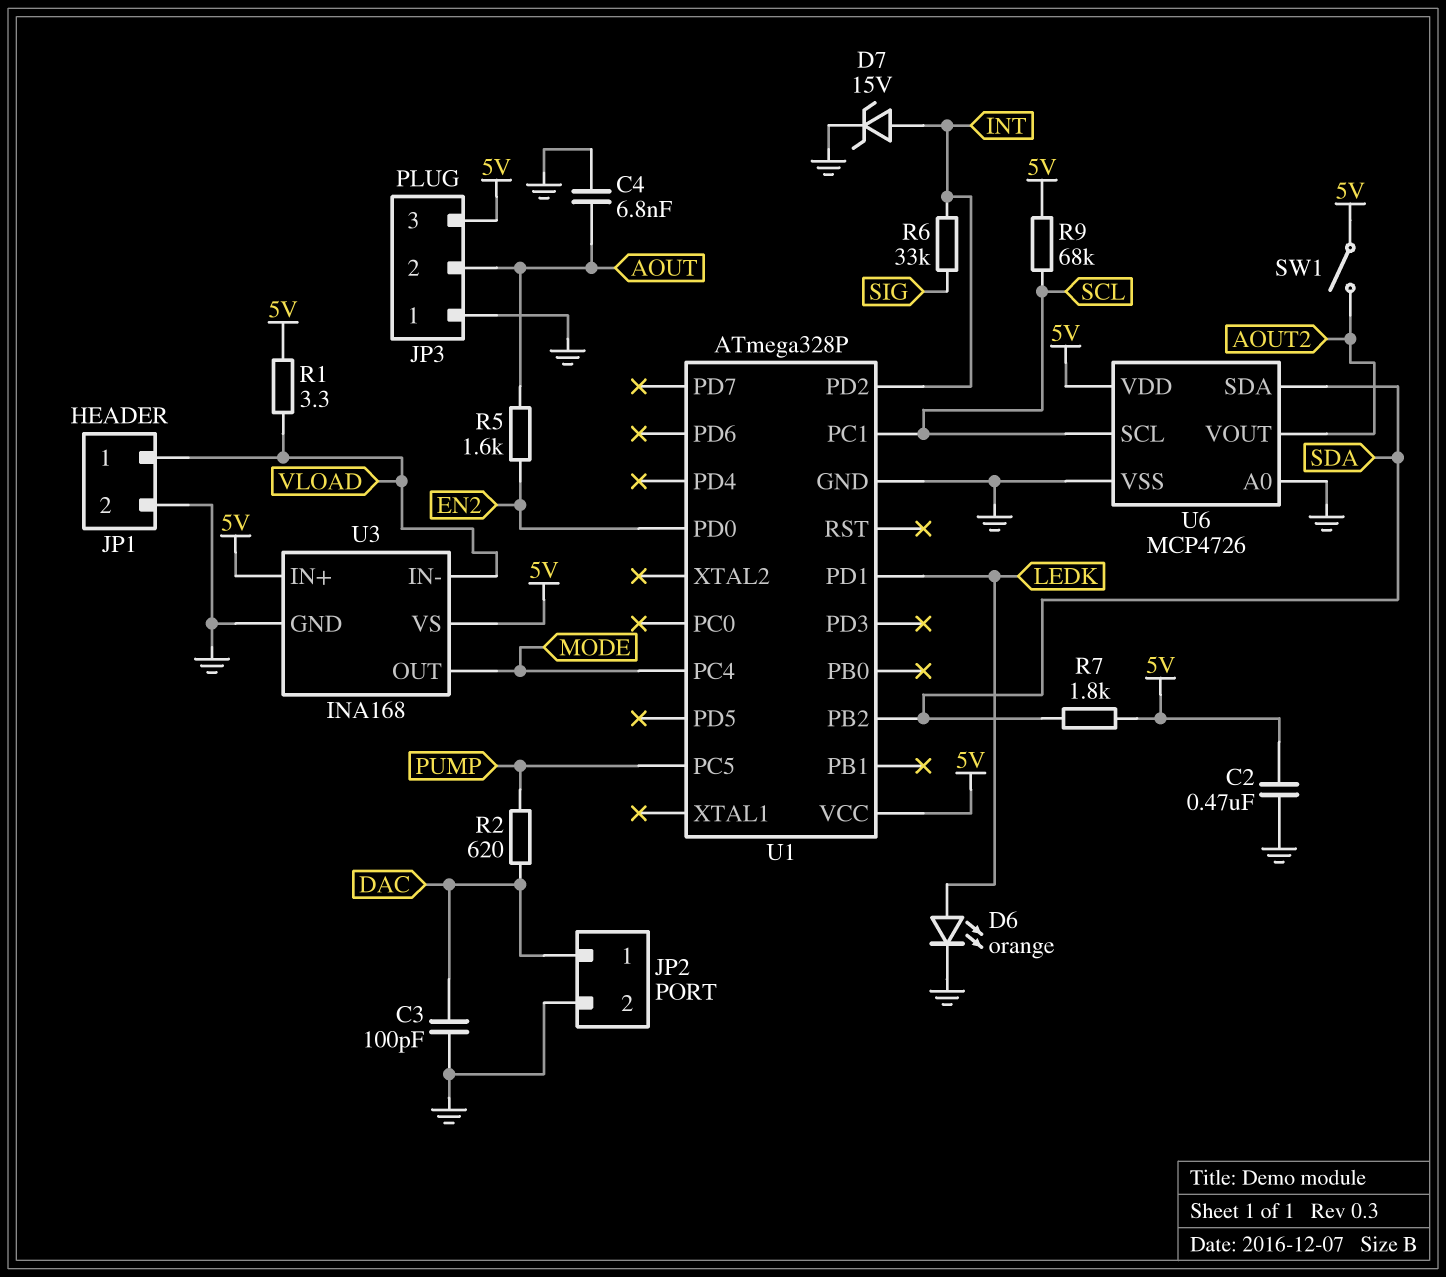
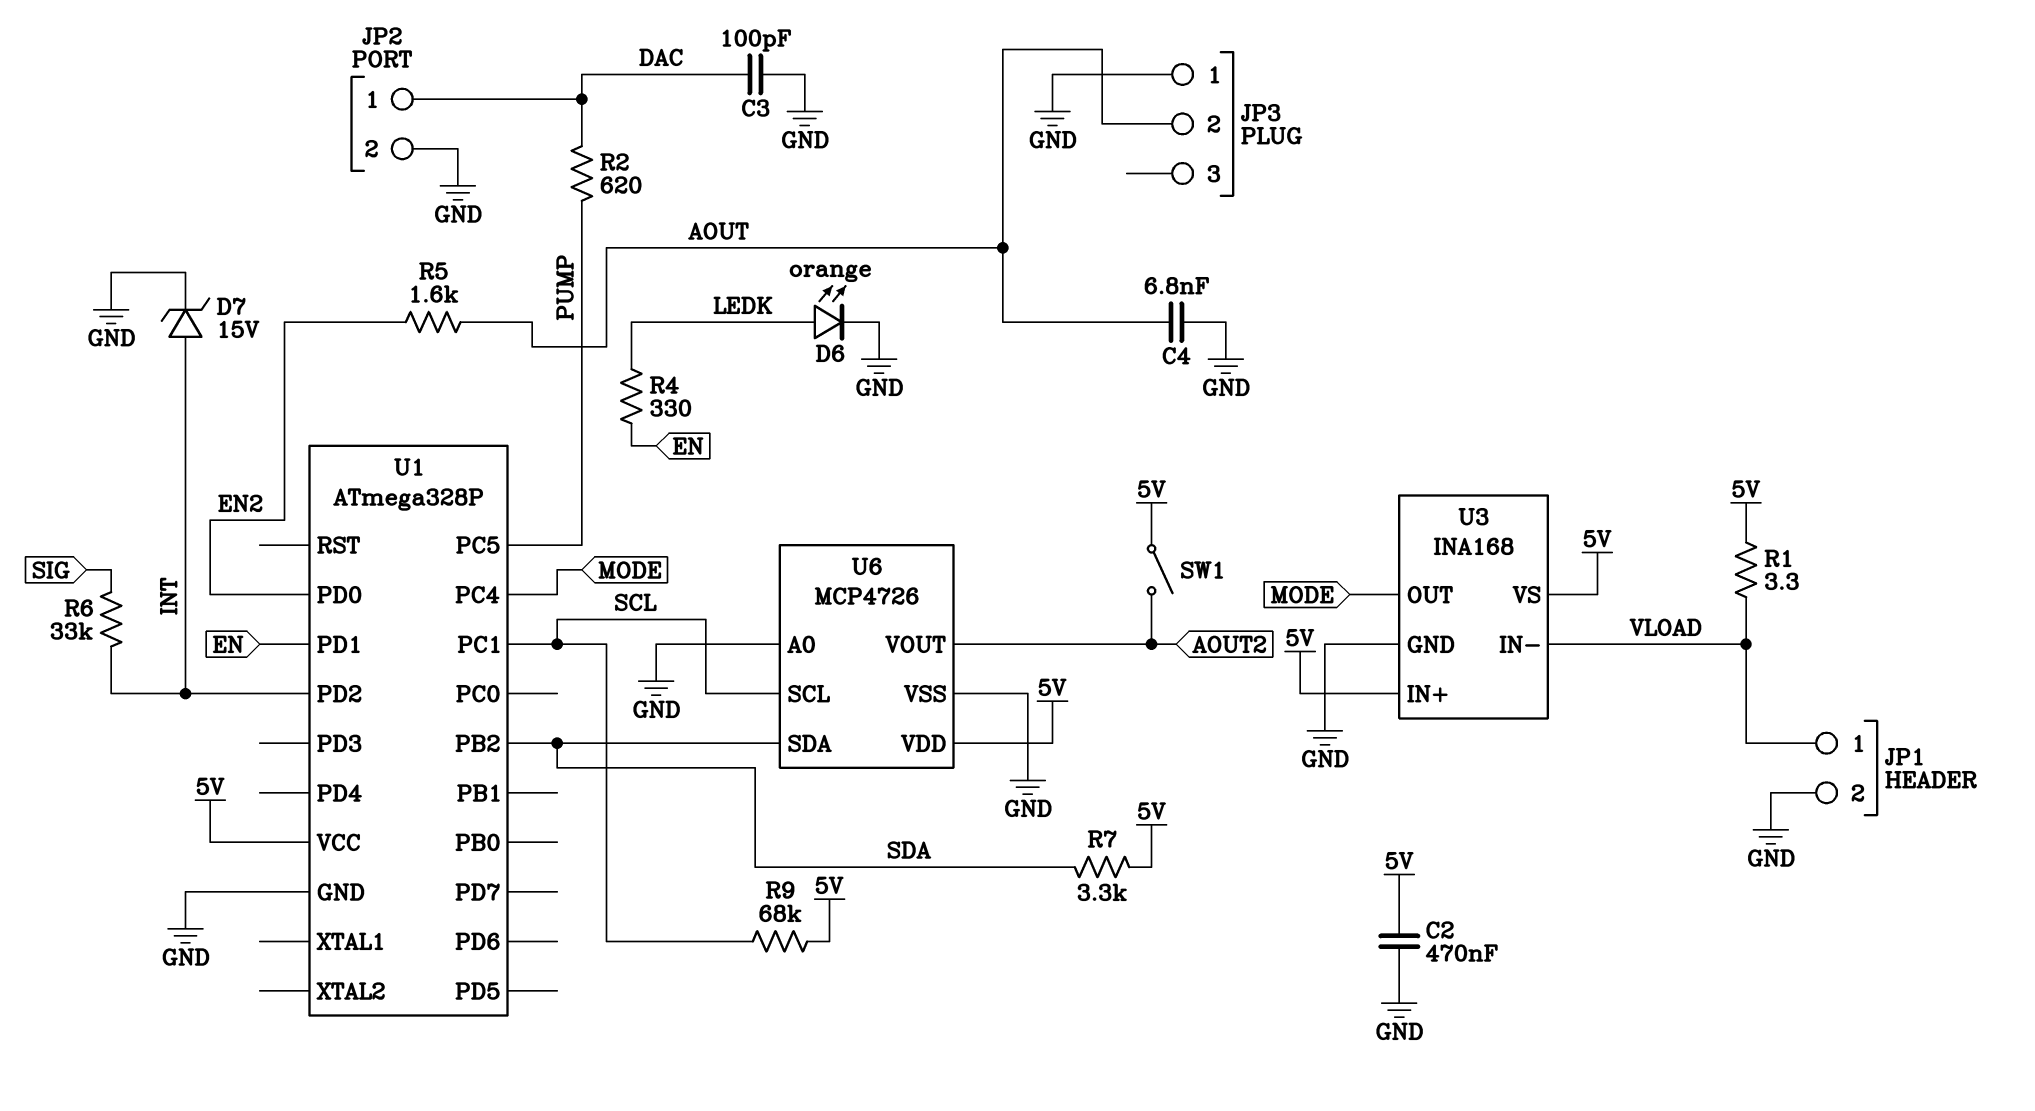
JP3 pin 3: 5V -> none
R4: none -> 330 (EN, LEDK)
R7: 1.8k (5V, SDA) -> 3.3k (5V, SDA)
U1 pin PD1: LEDK -> EN

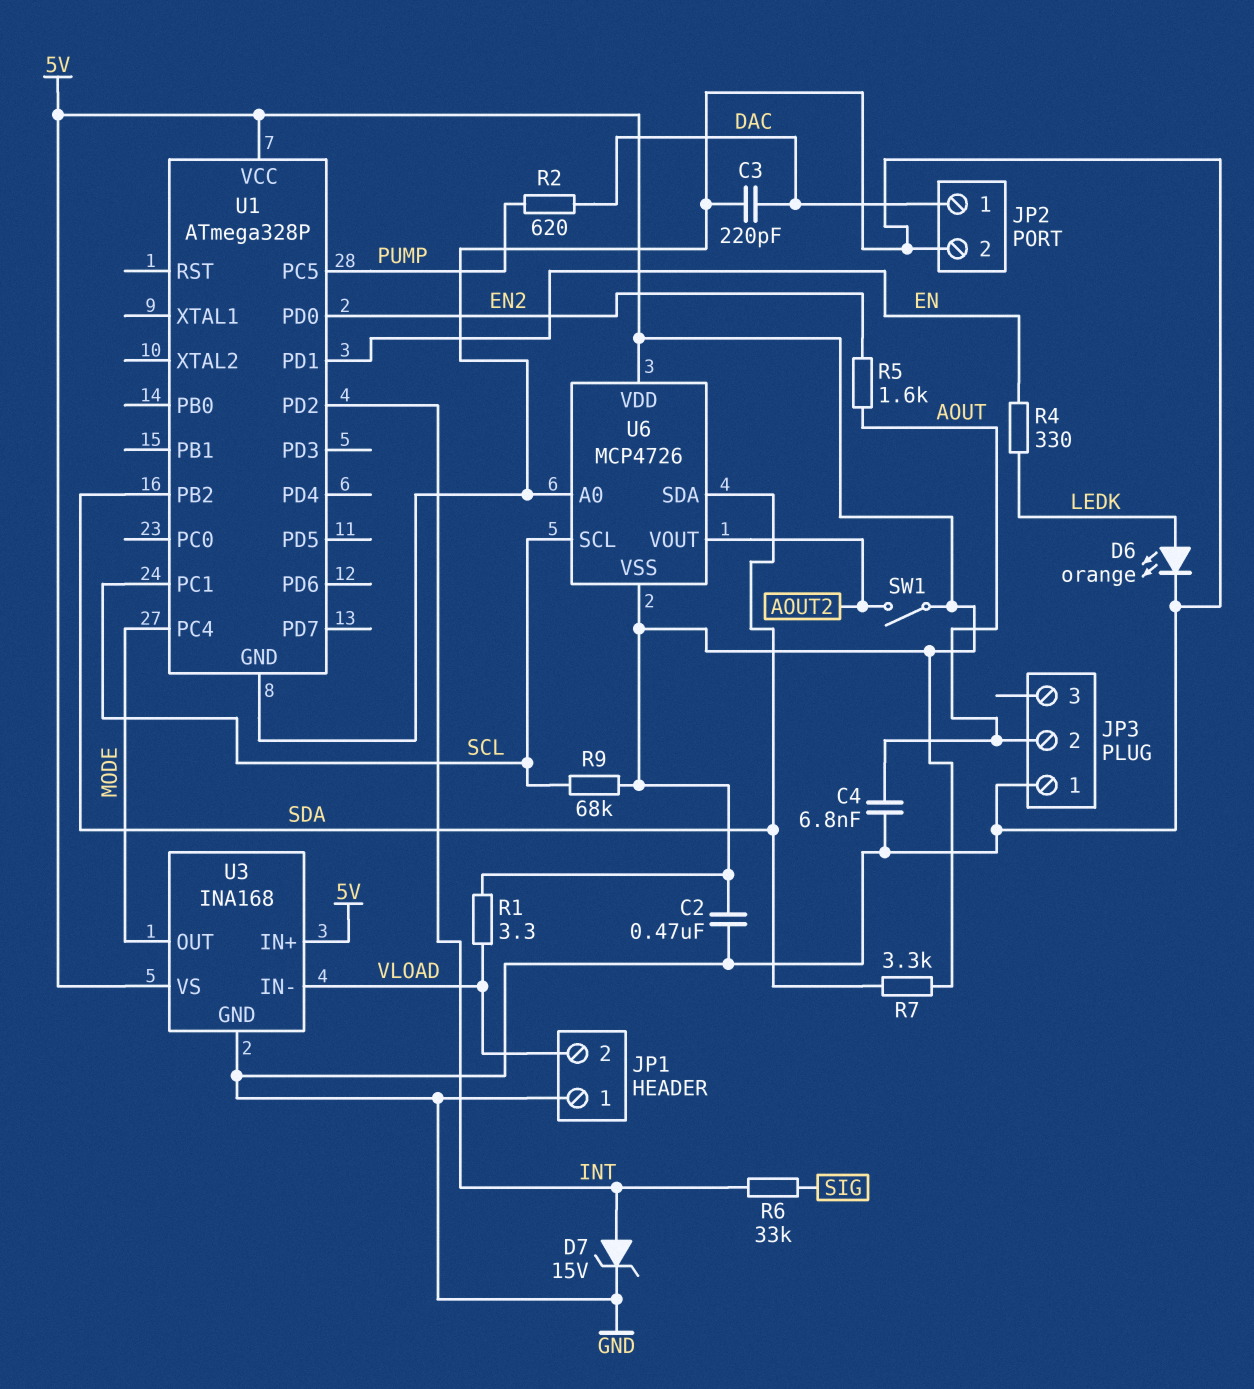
C3: 100pF (DAC, GND) -> 220pF (DAC, GND)
JP1 pin 1: VLOAD -> GND
JP1 pin 2: GND -> VLOAD
U6 pin VSS: GND -> 5V

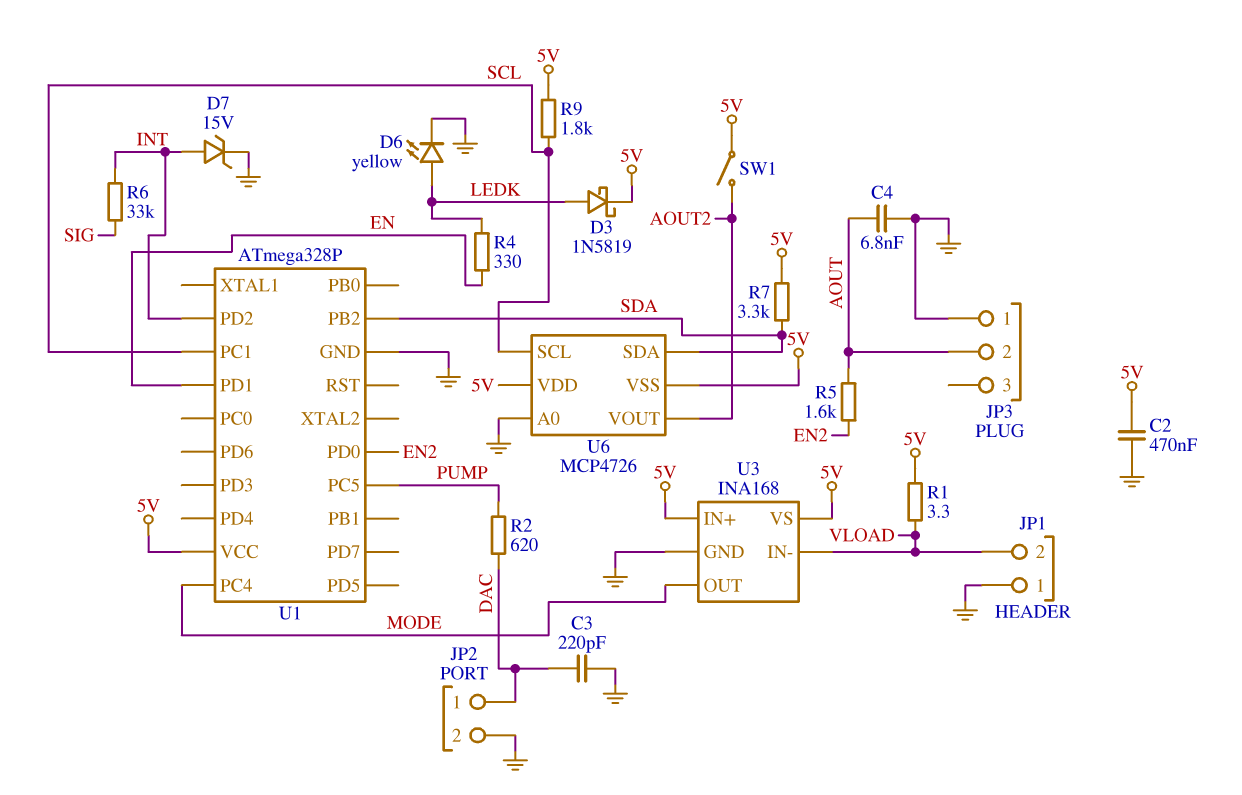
D3: none -> schottky 1N5819 (A LEDK, K 5V)
D6: LED orange (A LEDK, K GND) -> LED yellow (A LEDK, K GND)
R9: 68k (5V, SCL) -> 1.8k (5V, SCL)

